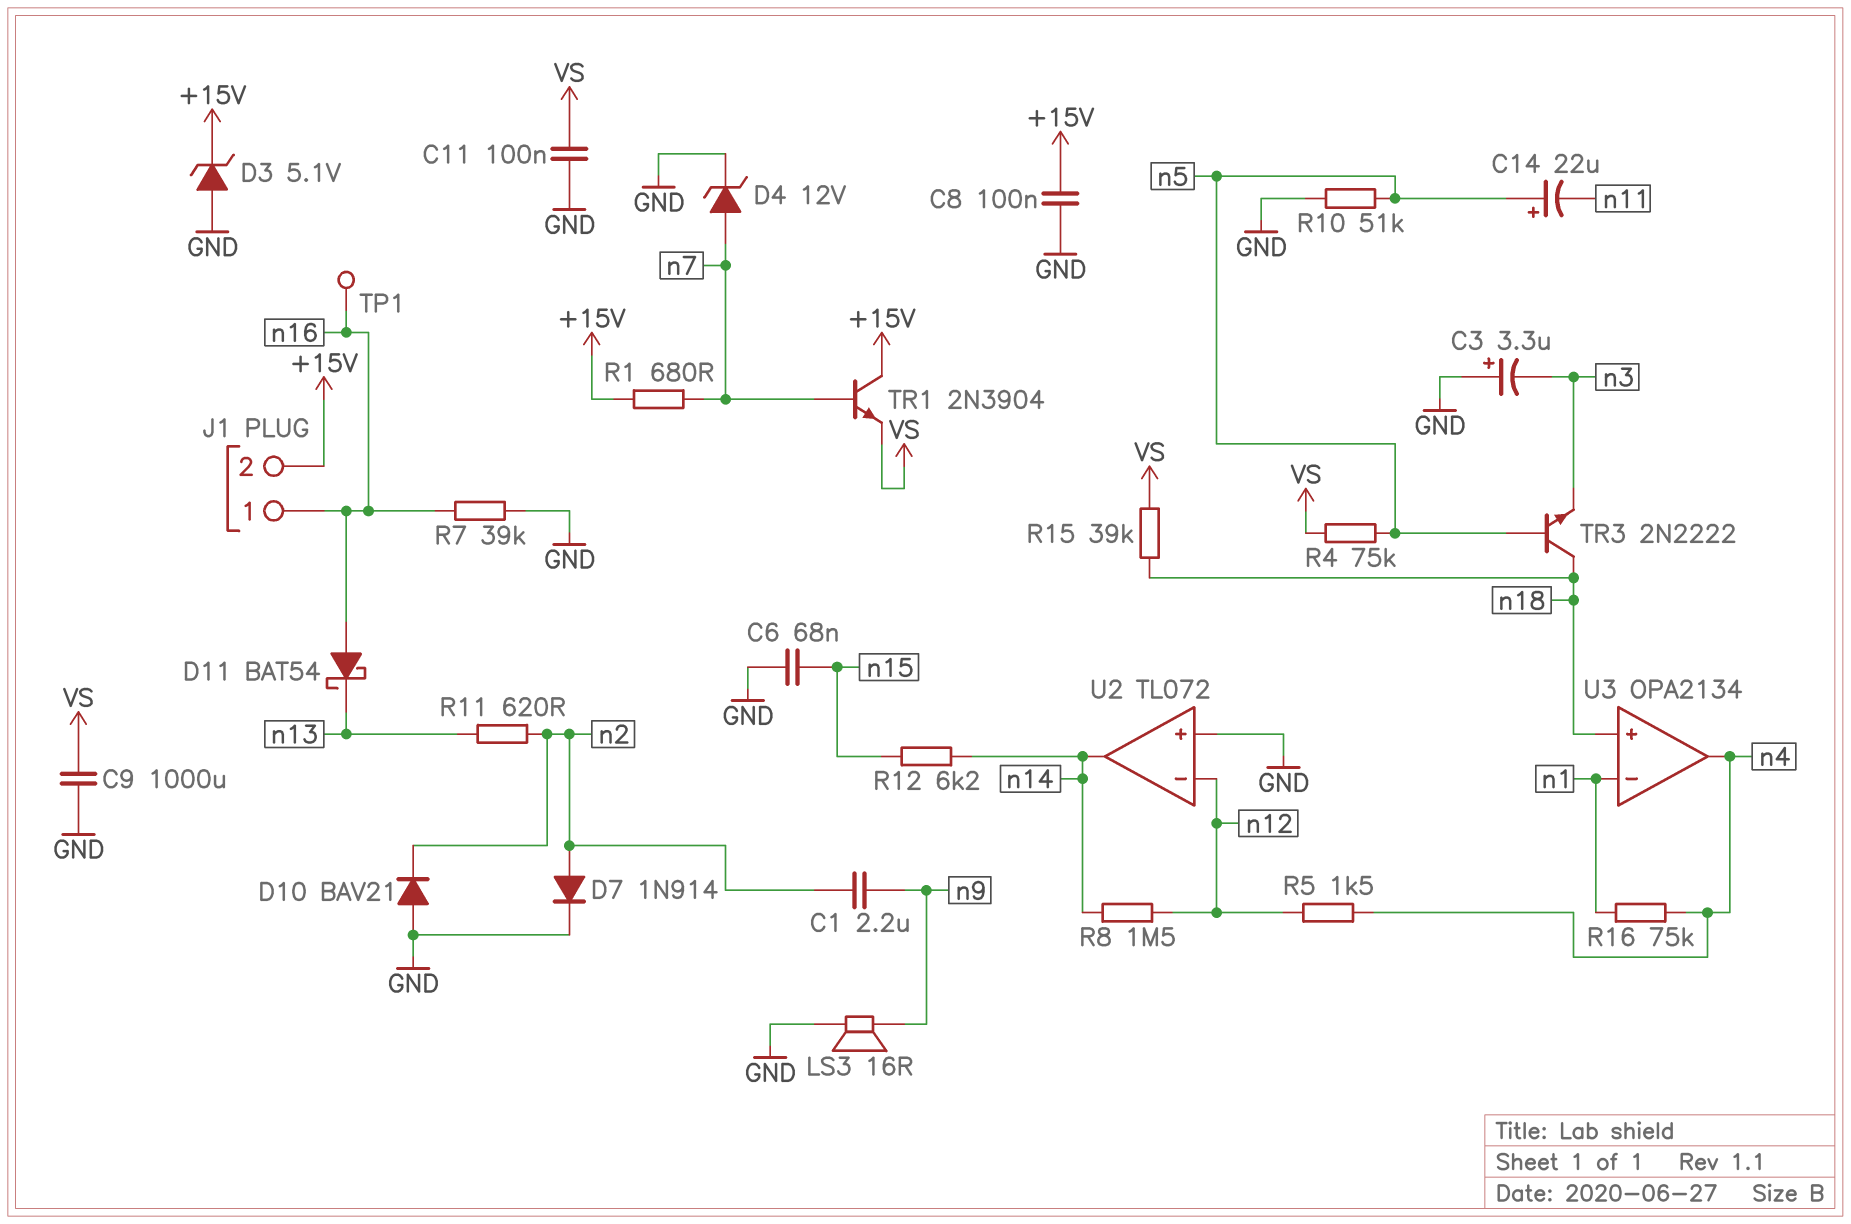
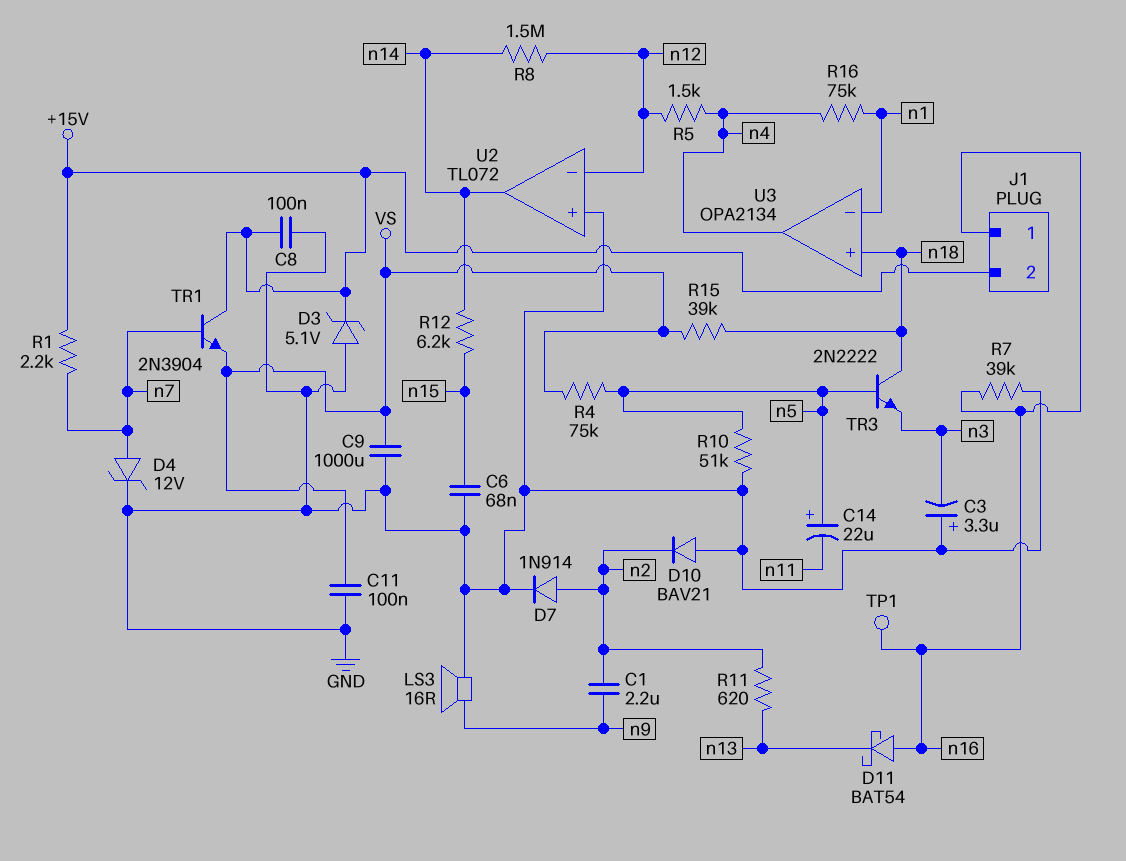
R1: 680 (+15V, n7) -> 2.2k (+15V, n7)

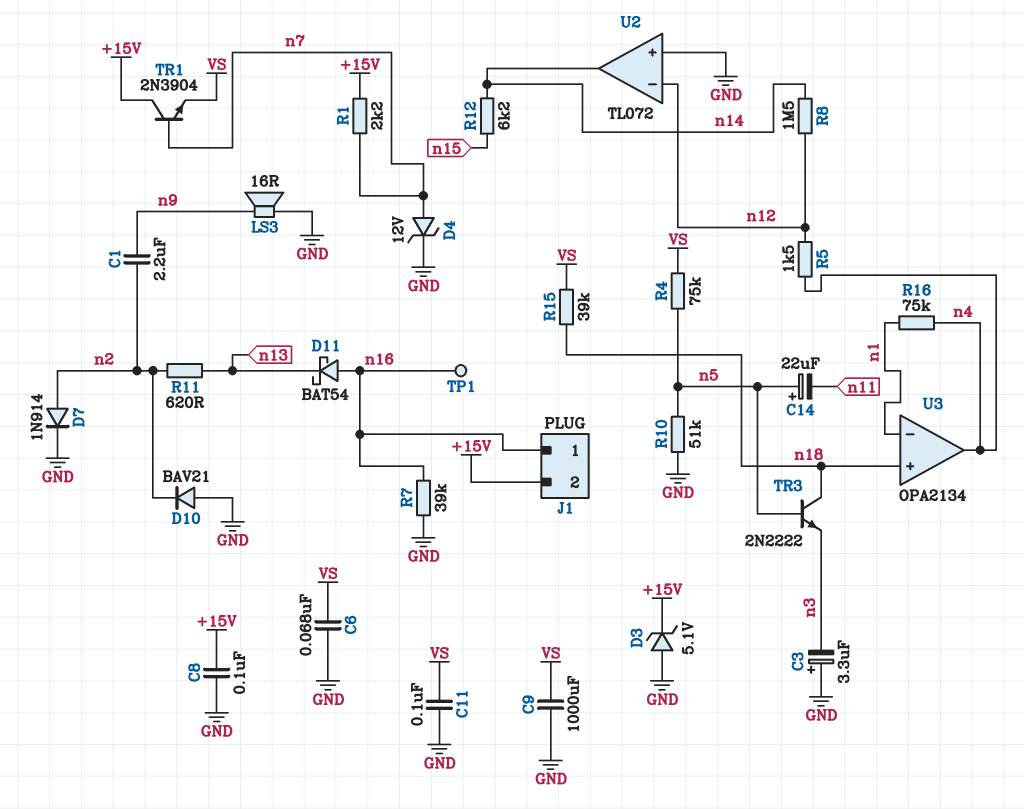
C6: 68nF (GND, n15) -> 68nF (GND, VS)

